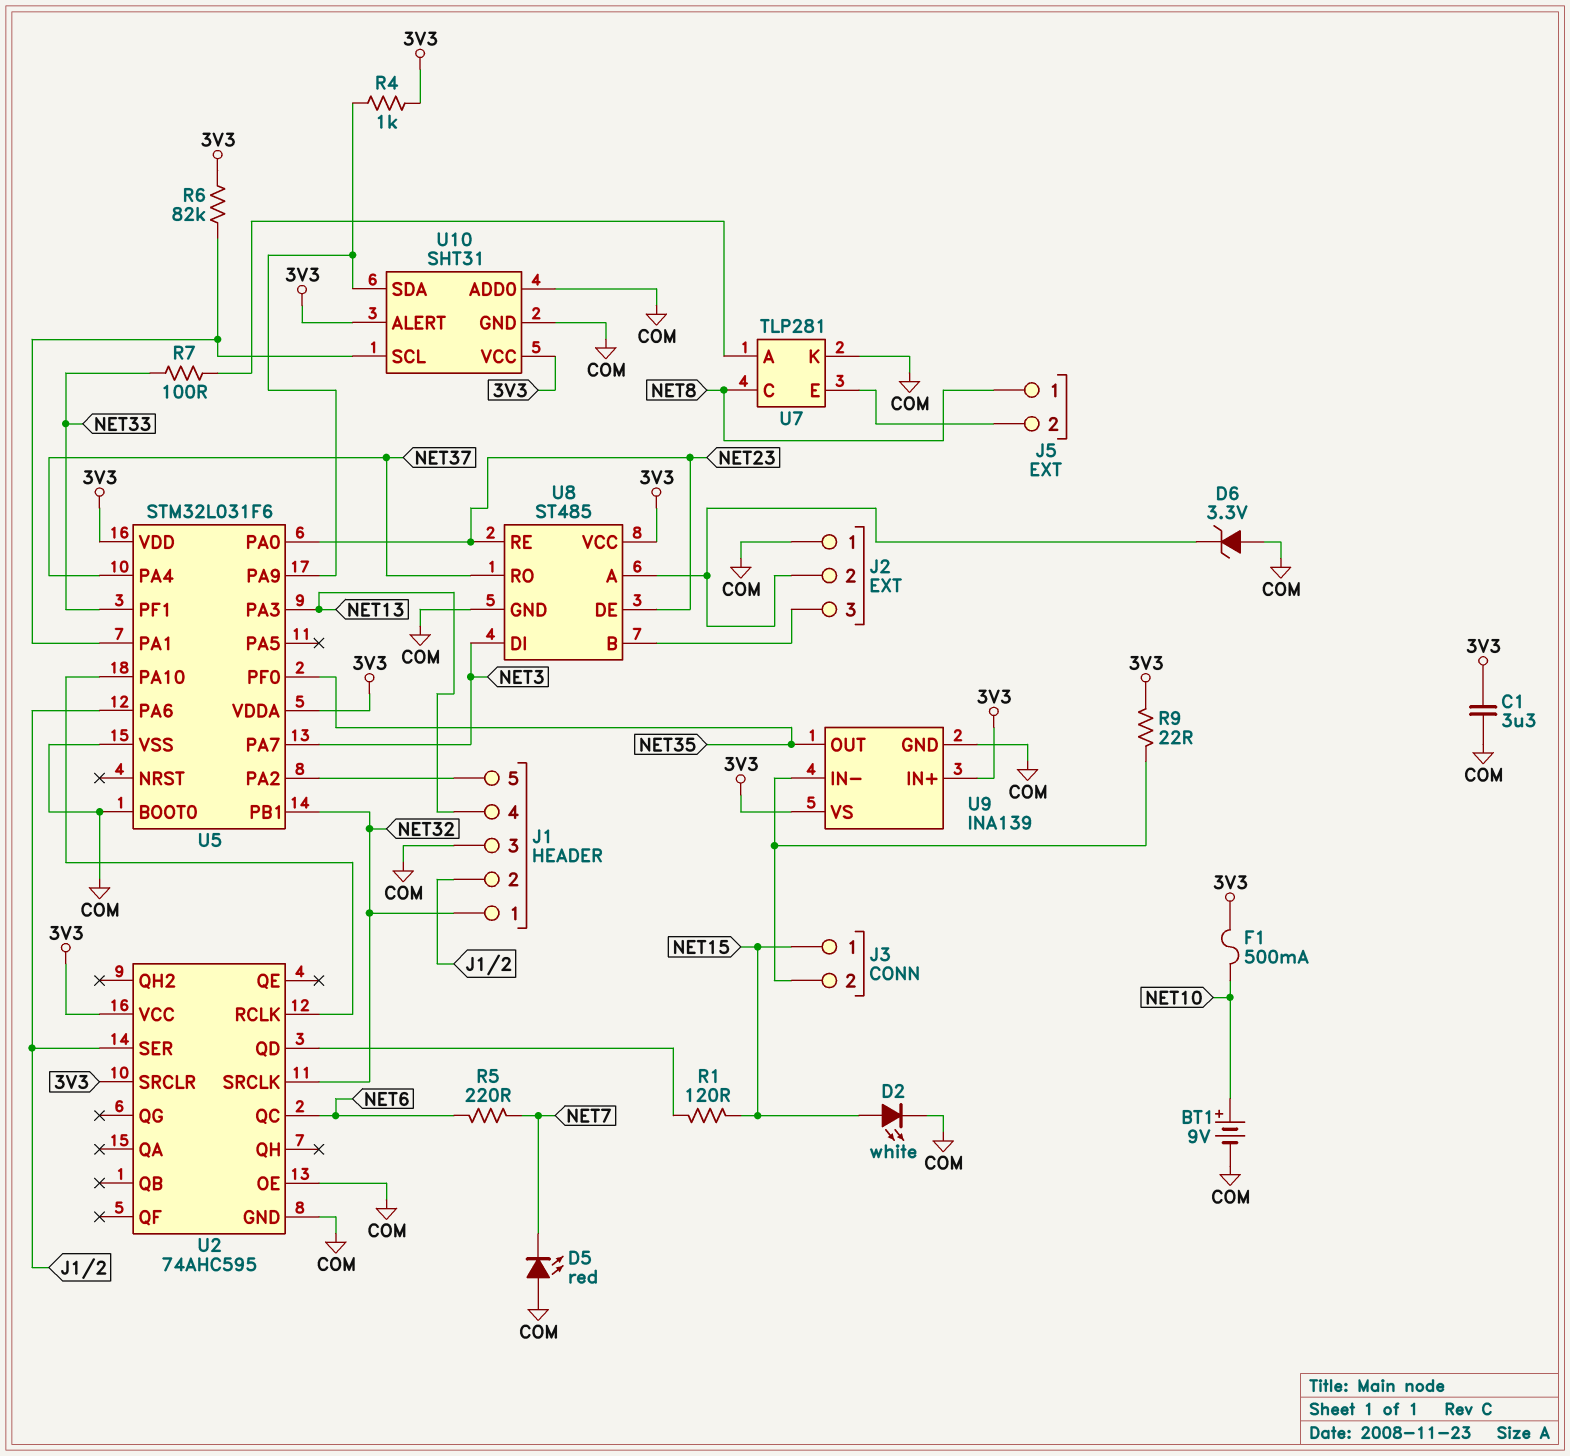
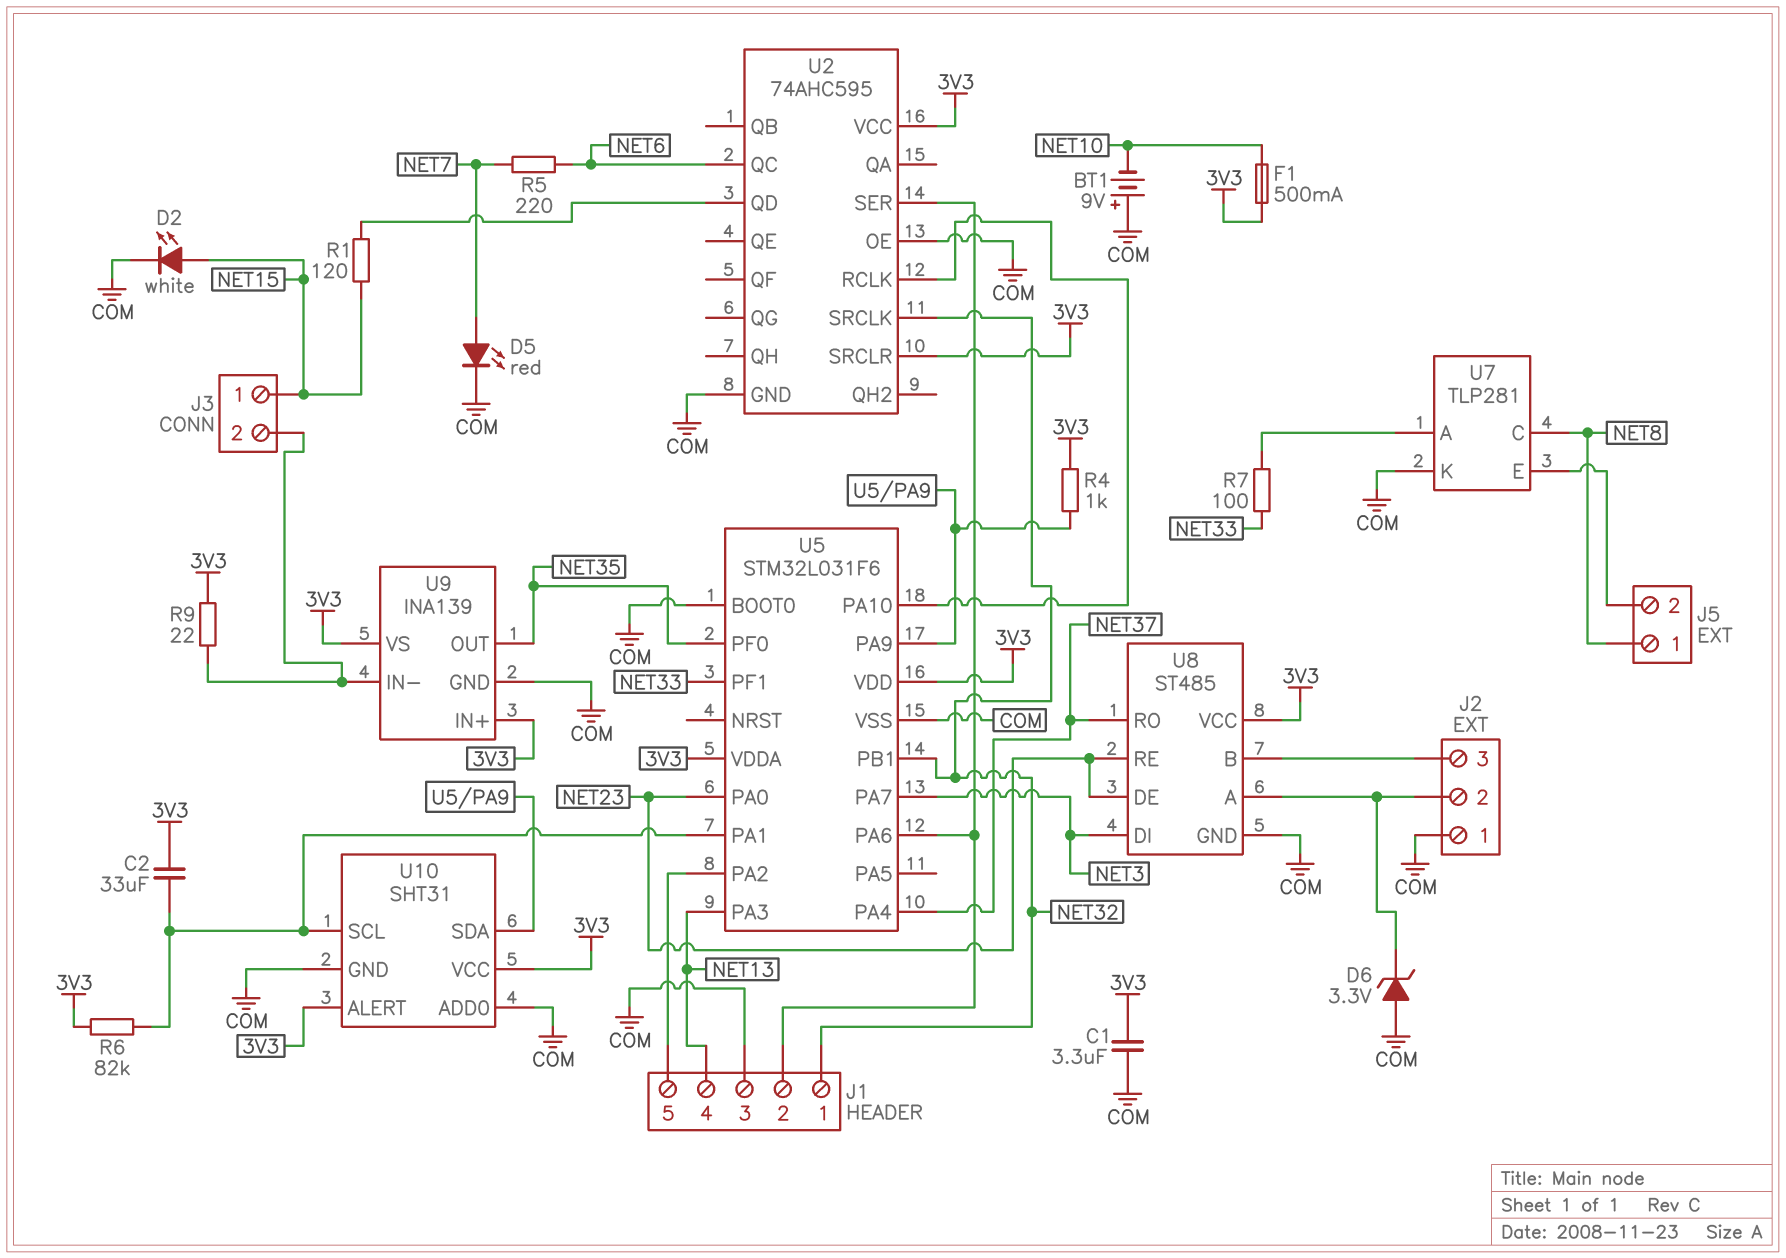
BT1: 9V (plus NET10, minus COM) -> 9V (plus COM, minus NET10)
C2: none -> 33uF (3V3, U5/PA1)
D5: LED red (A COM, K NET7) -> LED red (A NET7, K COM)

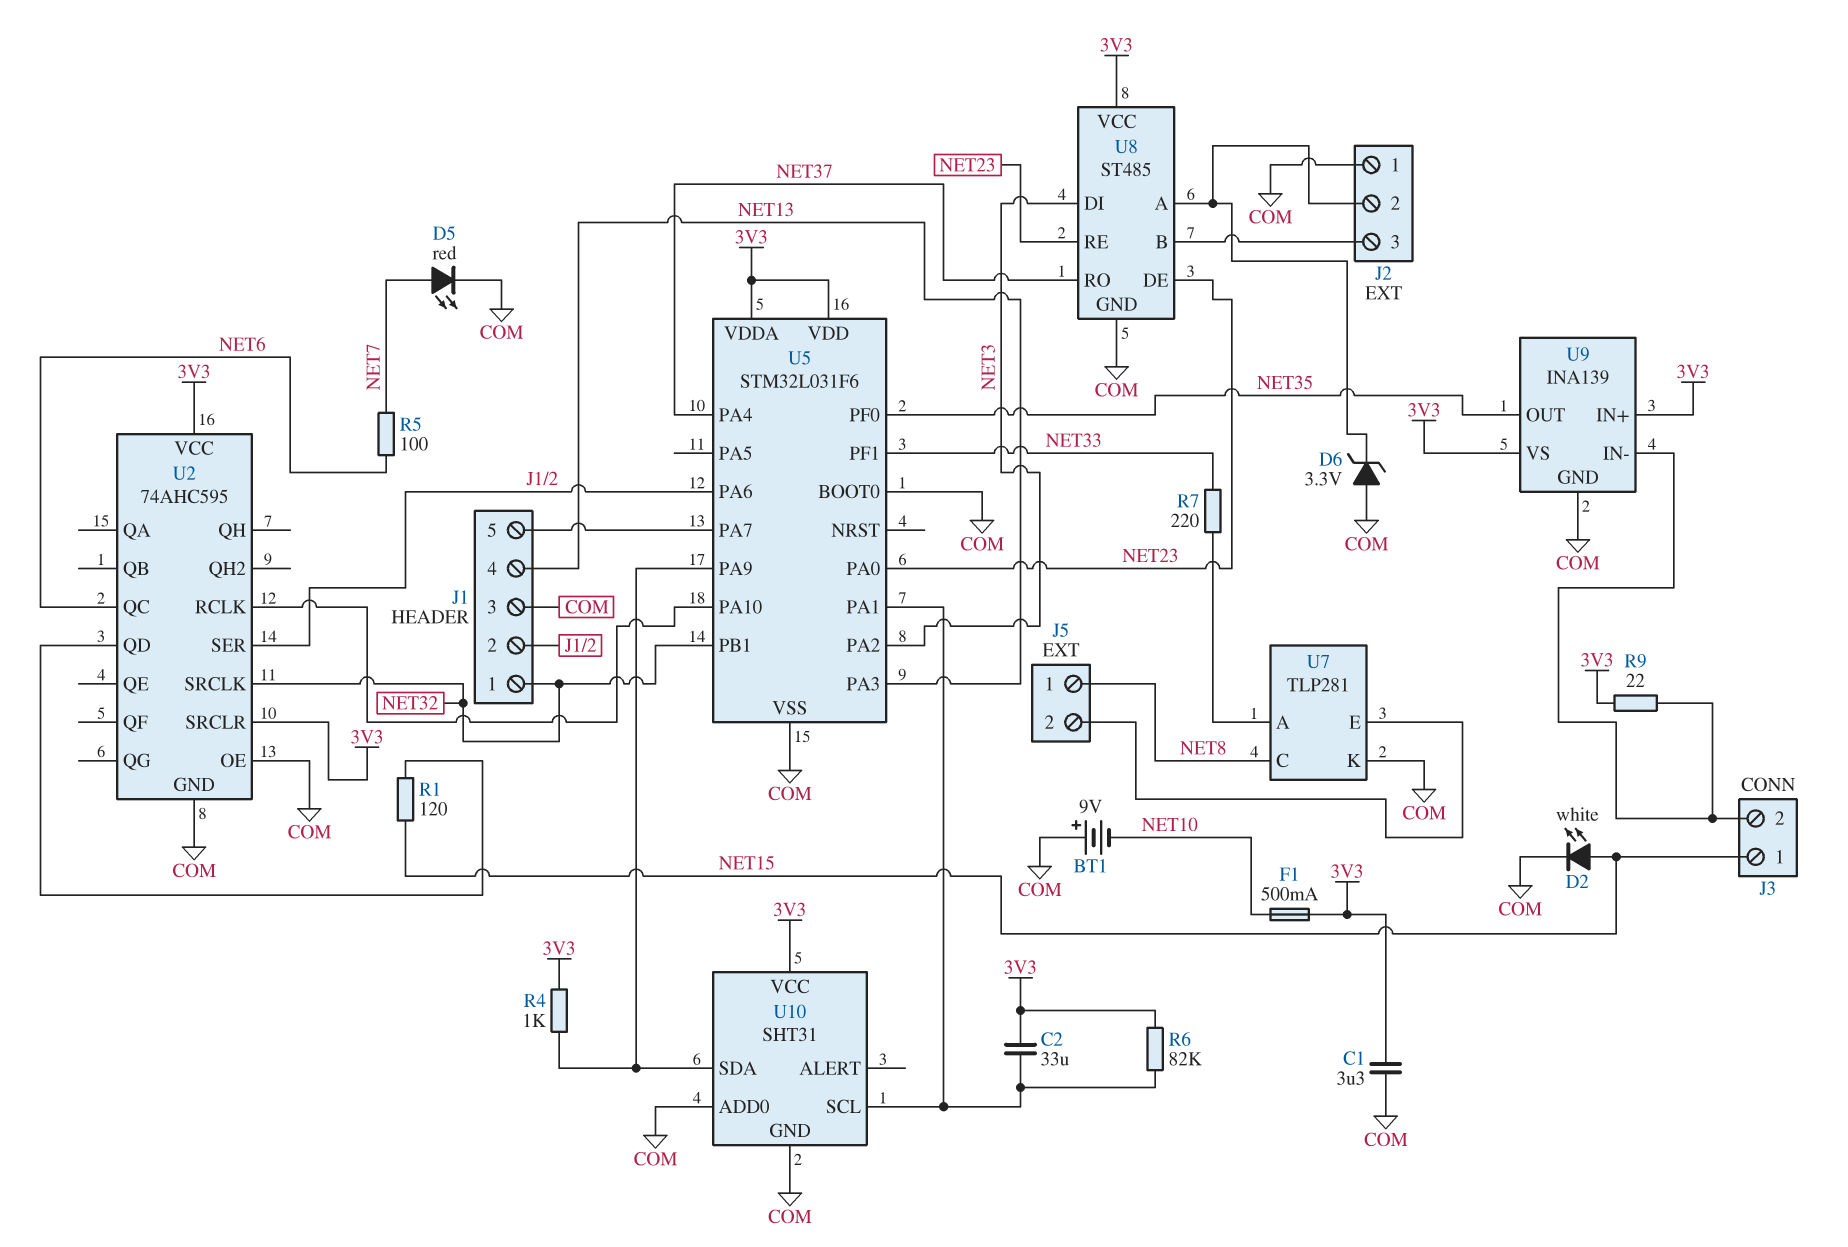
R5: 220 (NET6, NET7) -> 100 (NET6, NET7)
R7: 100 (NET33, U7/A) -> 220 (NET33, U7/A)
U5 pin PA2: J1/5 -> NET3
U5 pin PA7: NET3 -> J1/5
U10 pin ALERT: 3V3 -> none

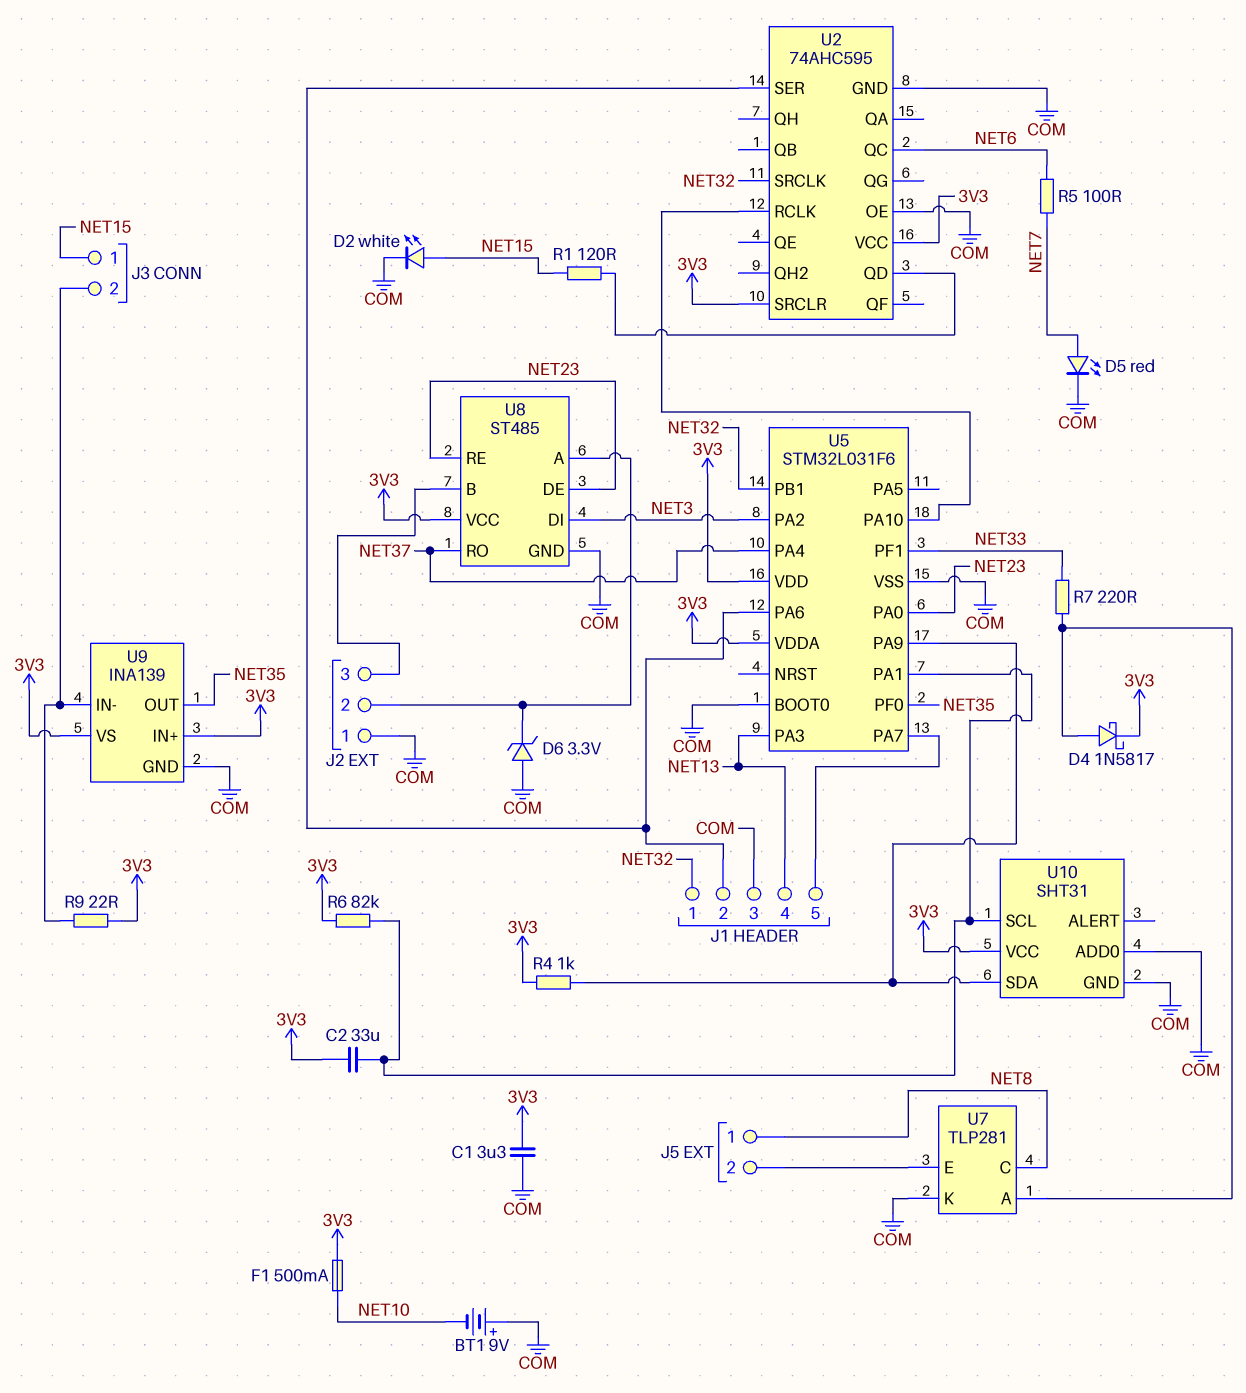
D4: none -> schottky 1N5817 (A U7/A, K 3V3)

